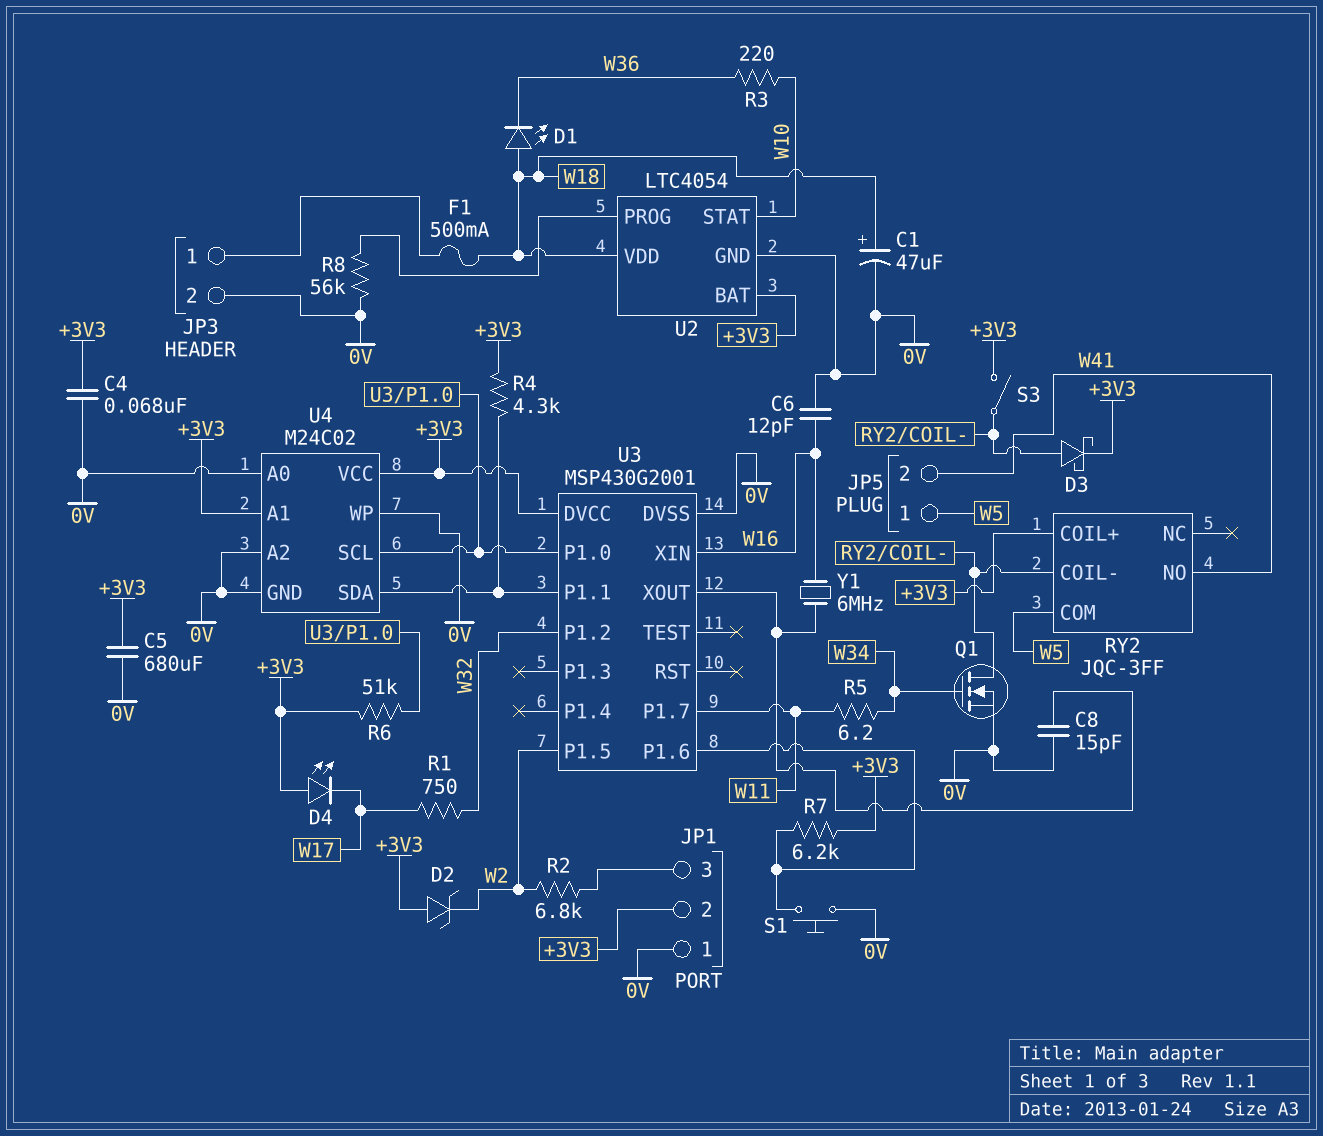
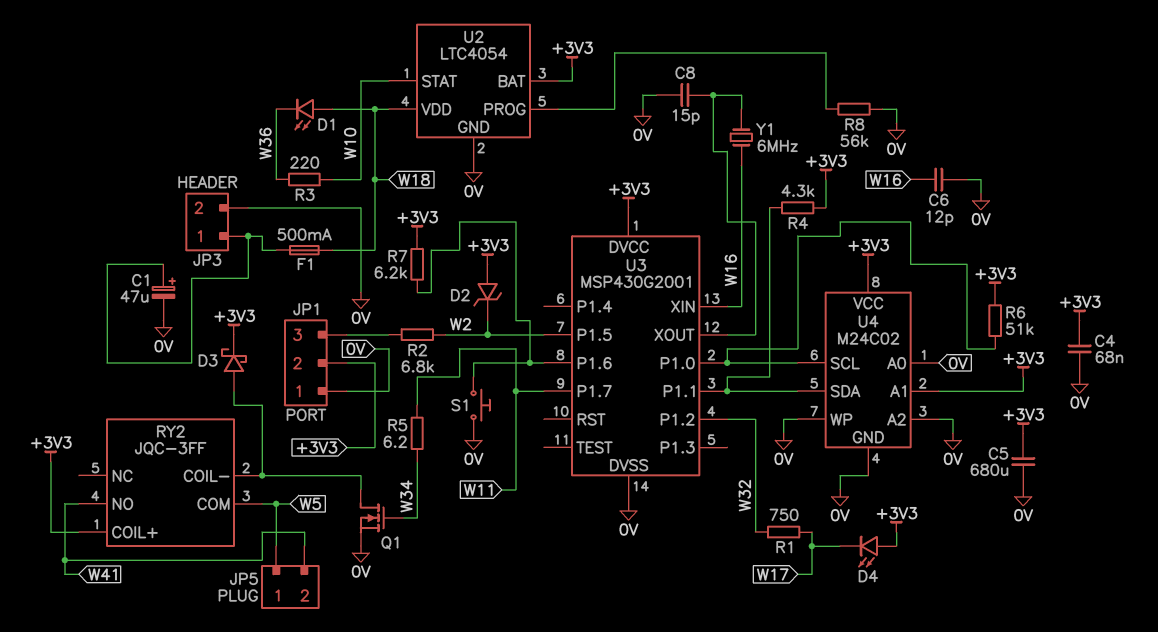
C1: 47uF (plus W18, minus 0V) -> 47uF (plus JP3/1, minus 0V)
S3: switch (+3V3, RY2/COIL-) -> none

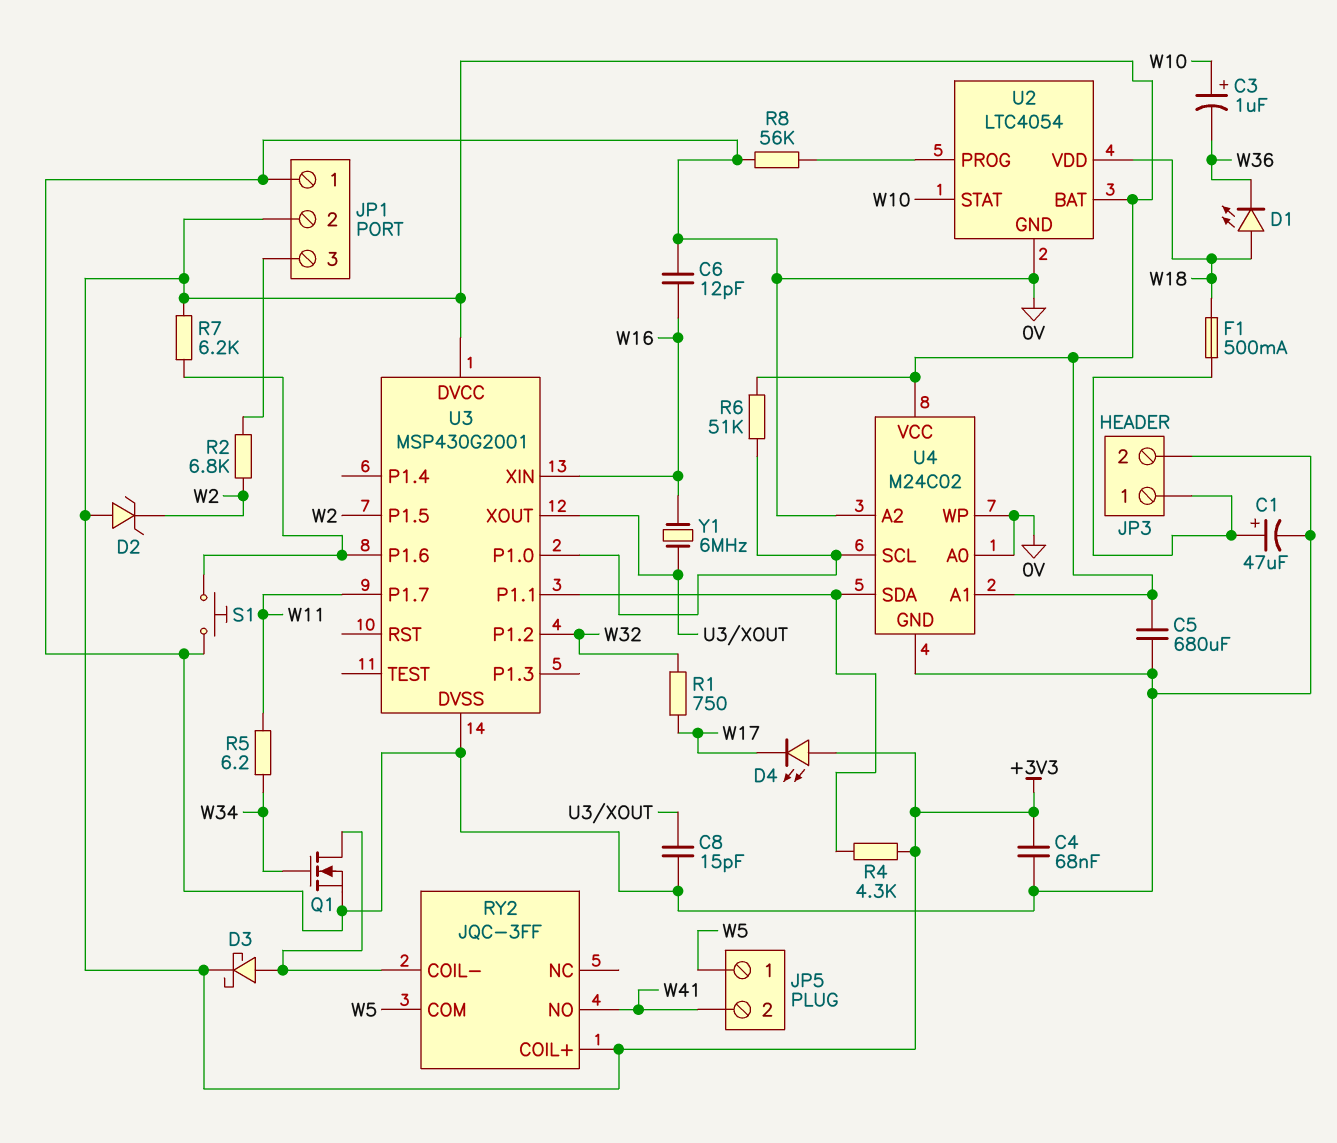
C3: none -> 1uF (plus W10, minus W36)
R3: 220 (W10, W36) -> none

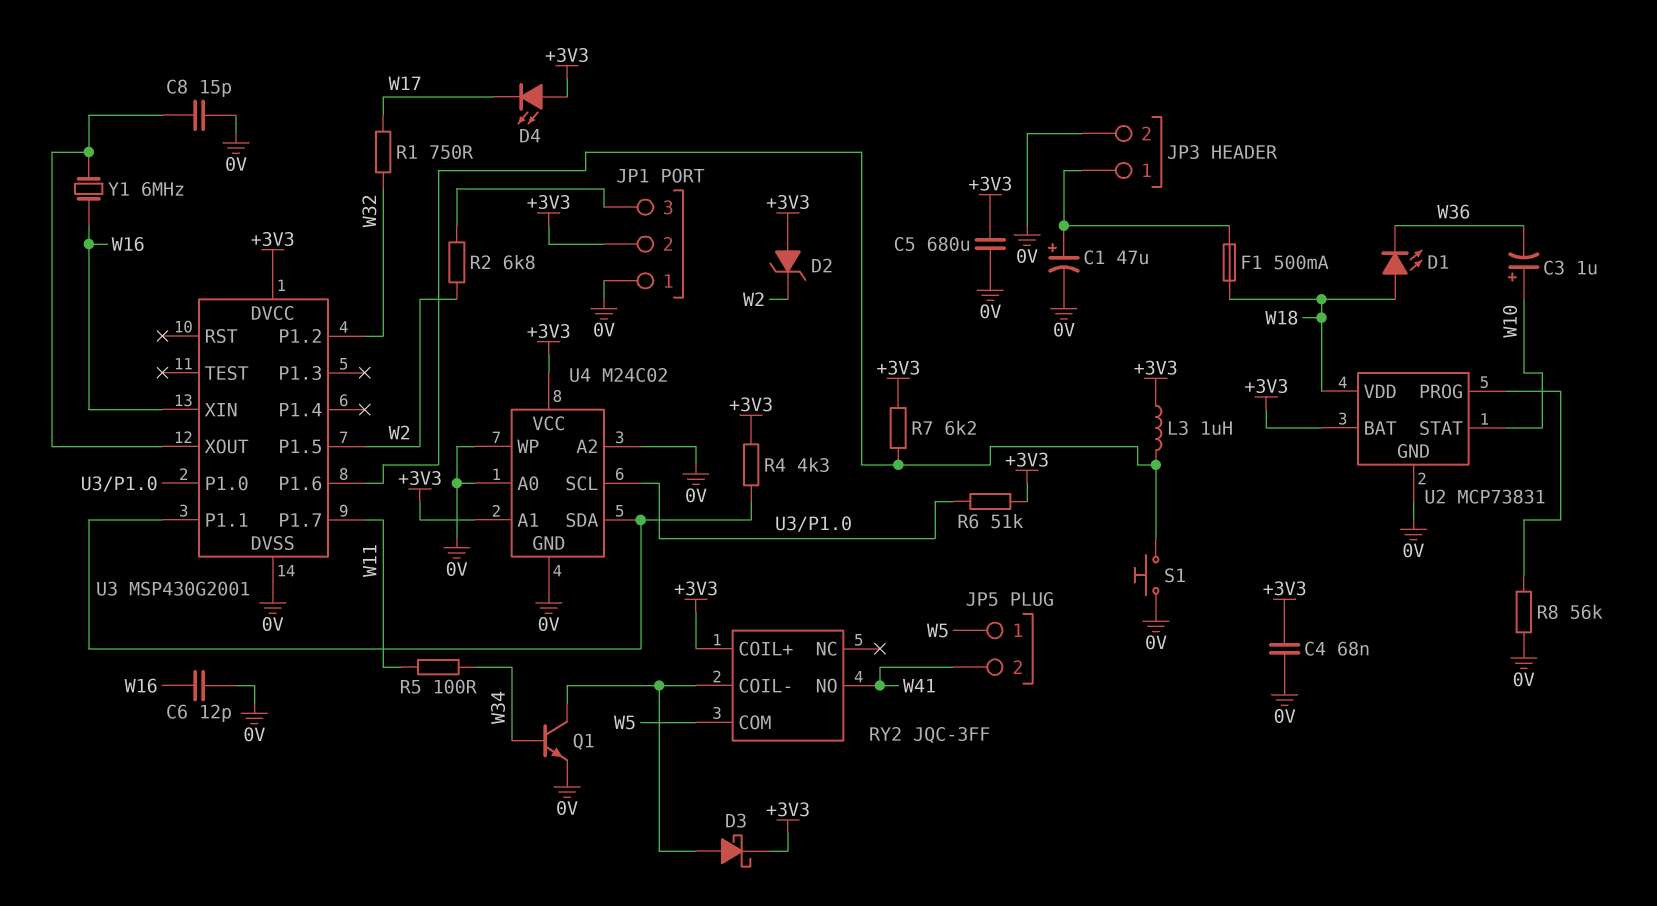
L3: none -> 1uH (+3V3, U3/P1.6)
Q1: NMOS (G W34, D RY2/COIL-, S 0V) -> NPN (B W34, C RY2/COIL-, E 0V)
R5: 6.2 (W11, W34) -> 100 (W11, W34)
U2: LTC4054 -> MCP73831

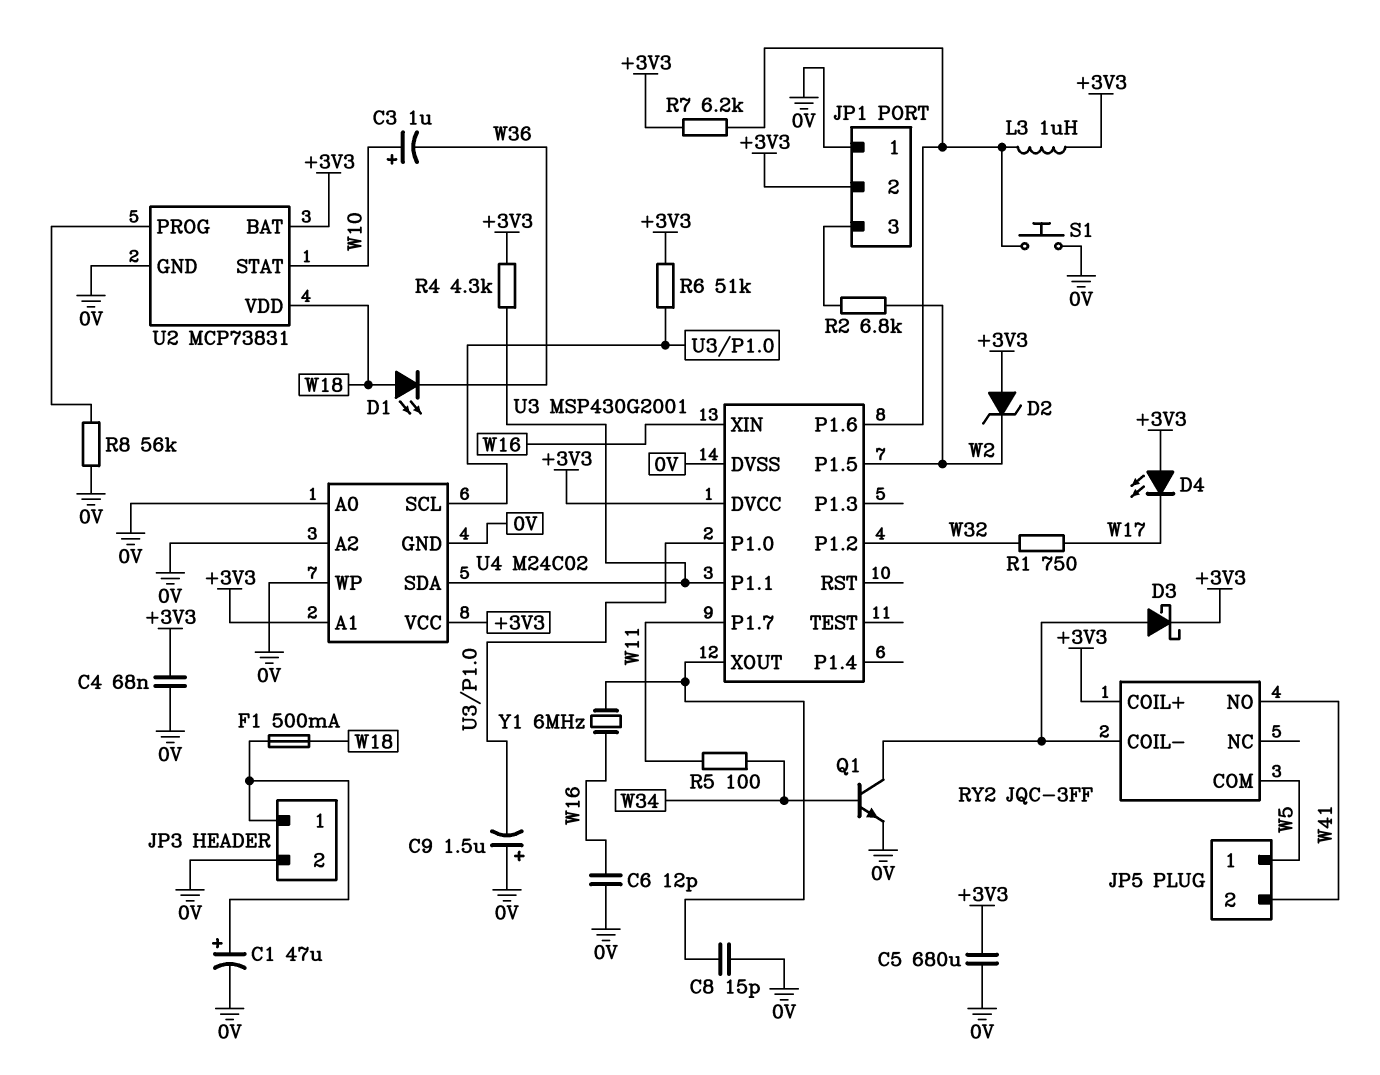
C9: none -> 1.5uF (plus 0V, minus U3/P1.0)

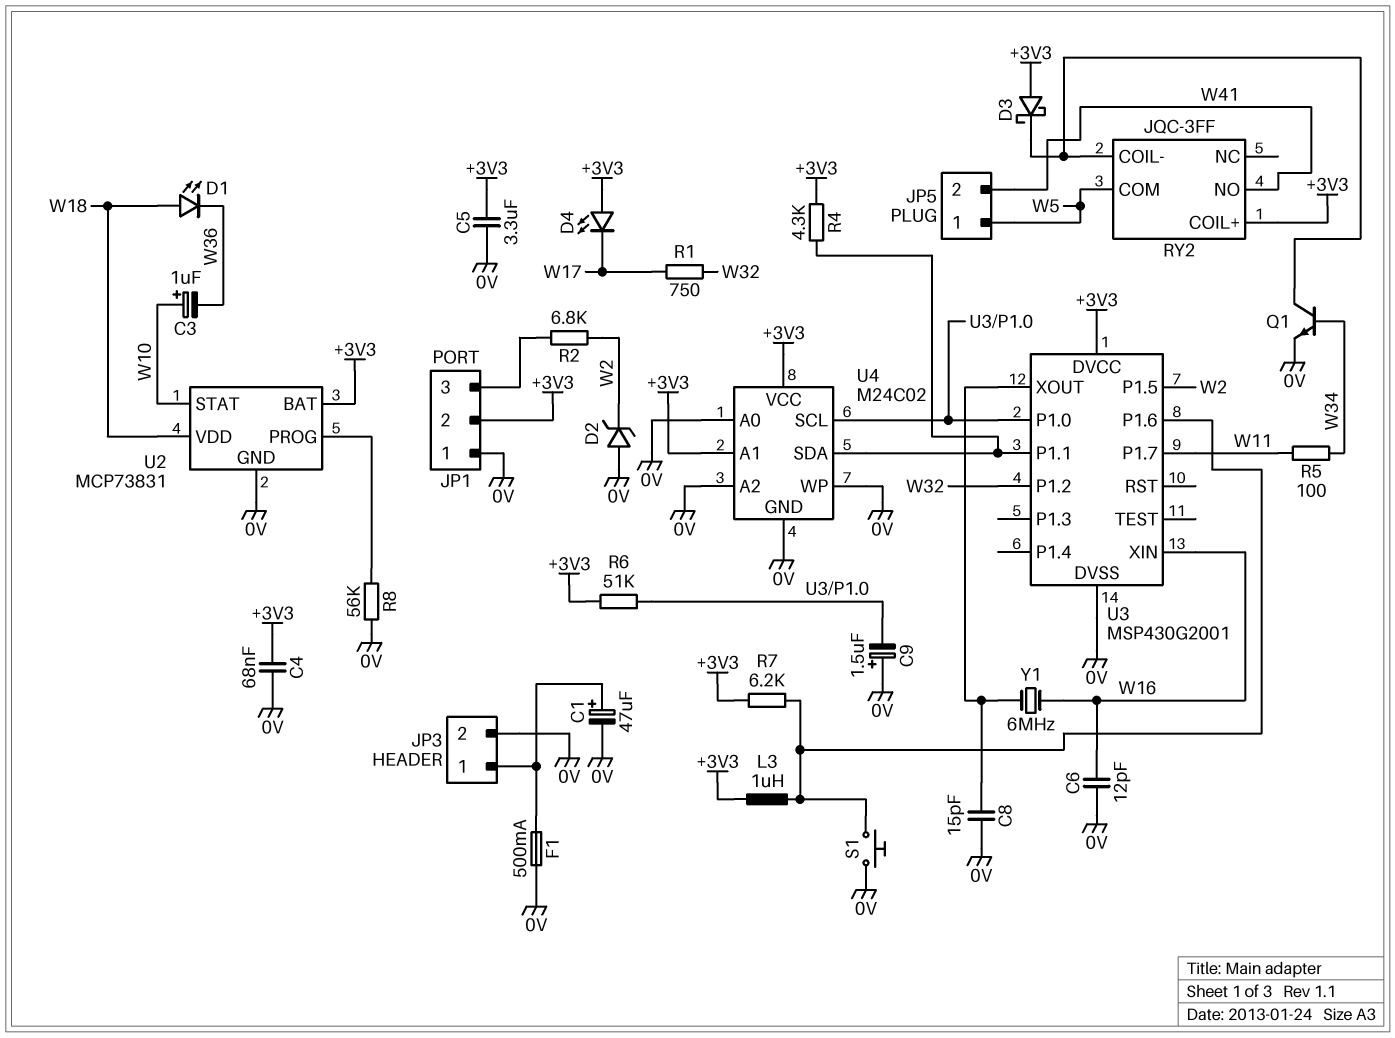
C5: 680uF (+3V3, 0V) -> 3.3uF (+3V3, 0V)
D2: zener (A +3V3, K W2) -> zener (A 0V, K W2)
D3: schottky (A RY2/COIL-, K +3V3) -> schottky (A +3V3, K RY2/COIL-)
F1: 500mA (JP3/1, W18) -> 500mA (0V, JP3/1)

